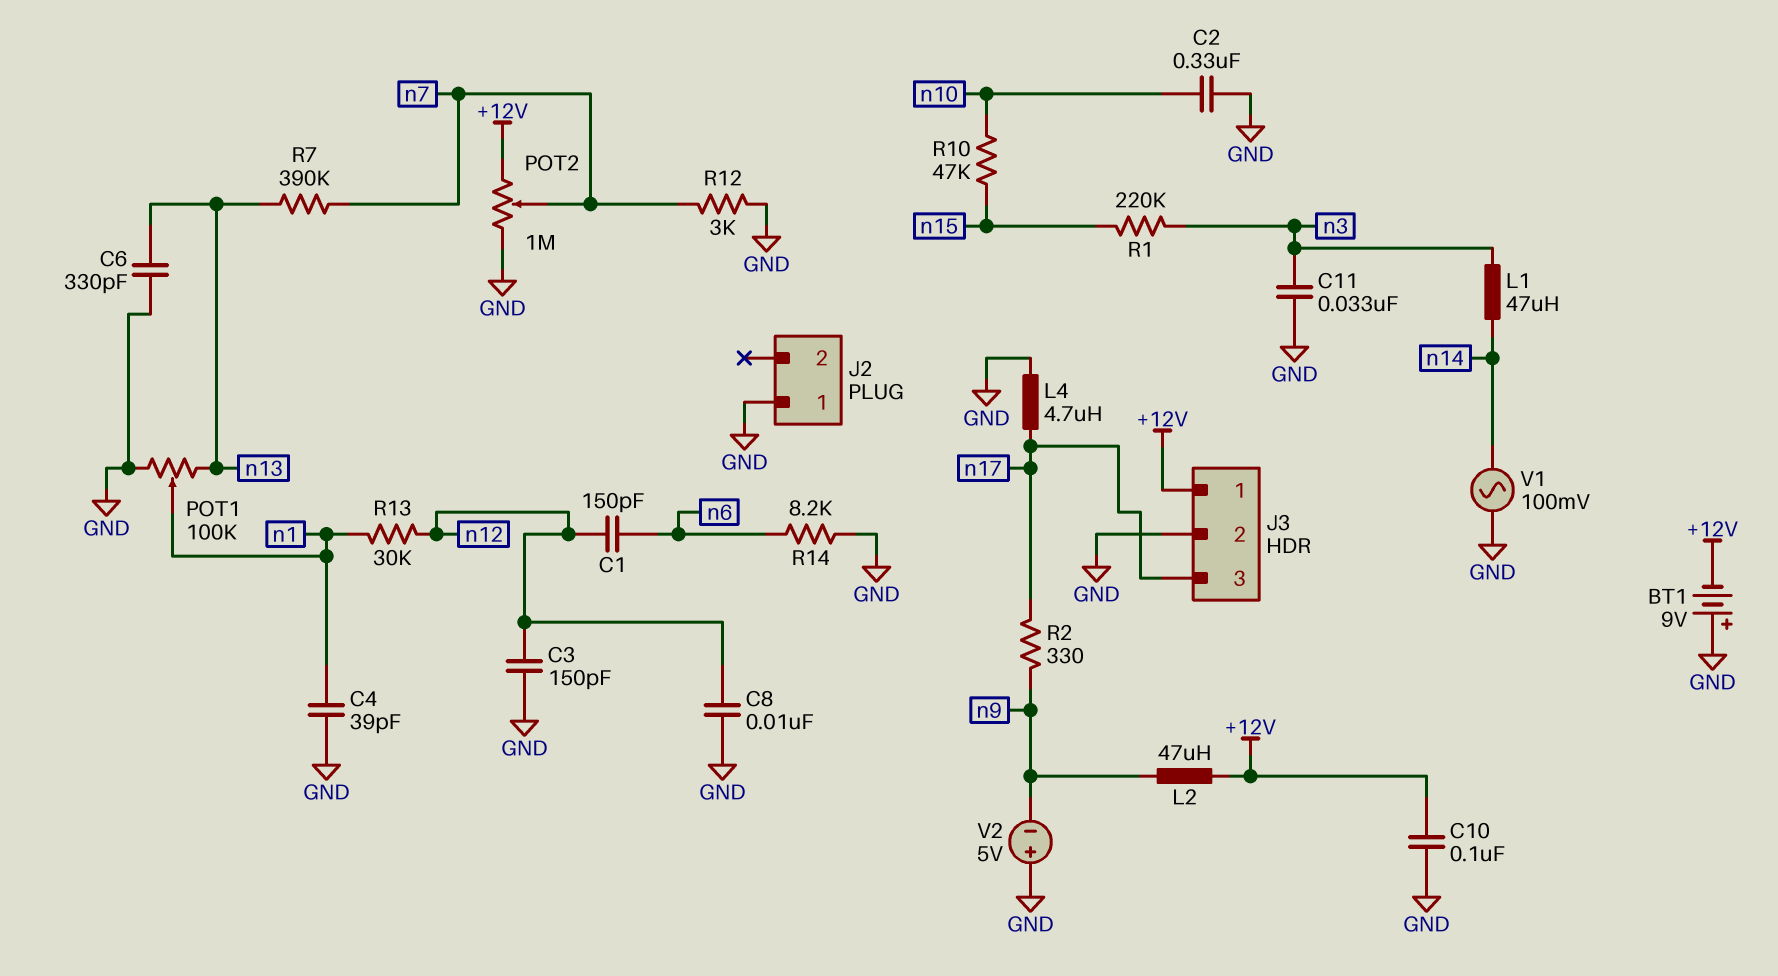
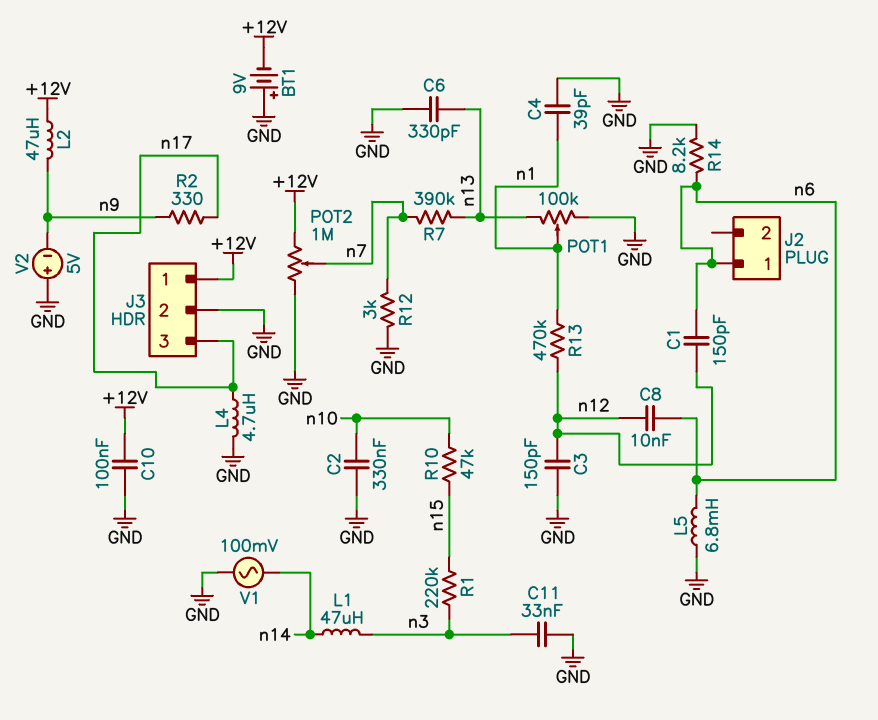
C8: 10nF (GND, n12) -> 10nF (n6, n12)
J2 pin 1: GND -> n6
L5: none -> 6.8mH (GND, n6)
R13: 30k (n1, n12) -> 470k (n1, n12)

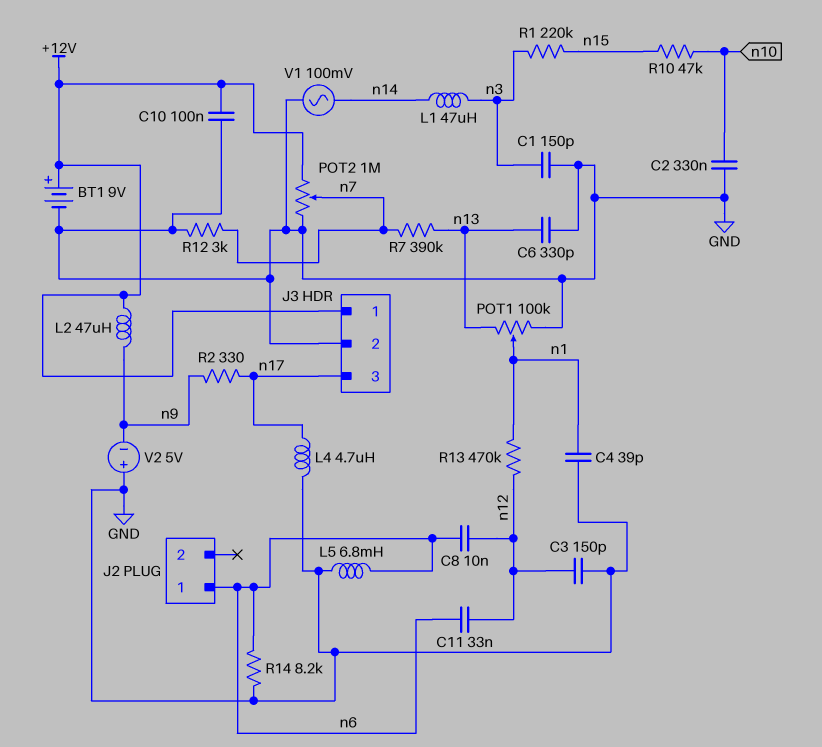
BT1: 9V (plus GND, minus +12V) -> 9V (plus +12V, minus GND)
C1: 150pF (n6, n12) -> 150pF (GND, n3)
C11: 33nF (GND, n3) -> 33nF (n6, n12)

